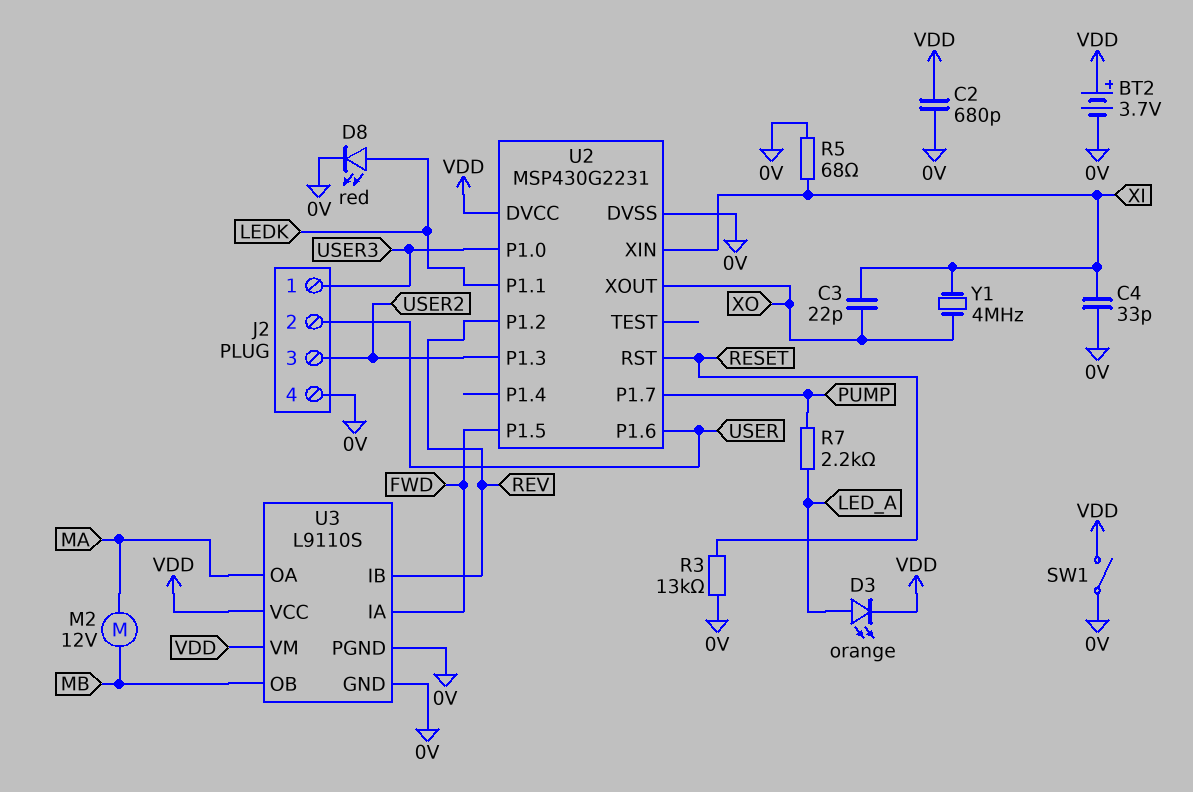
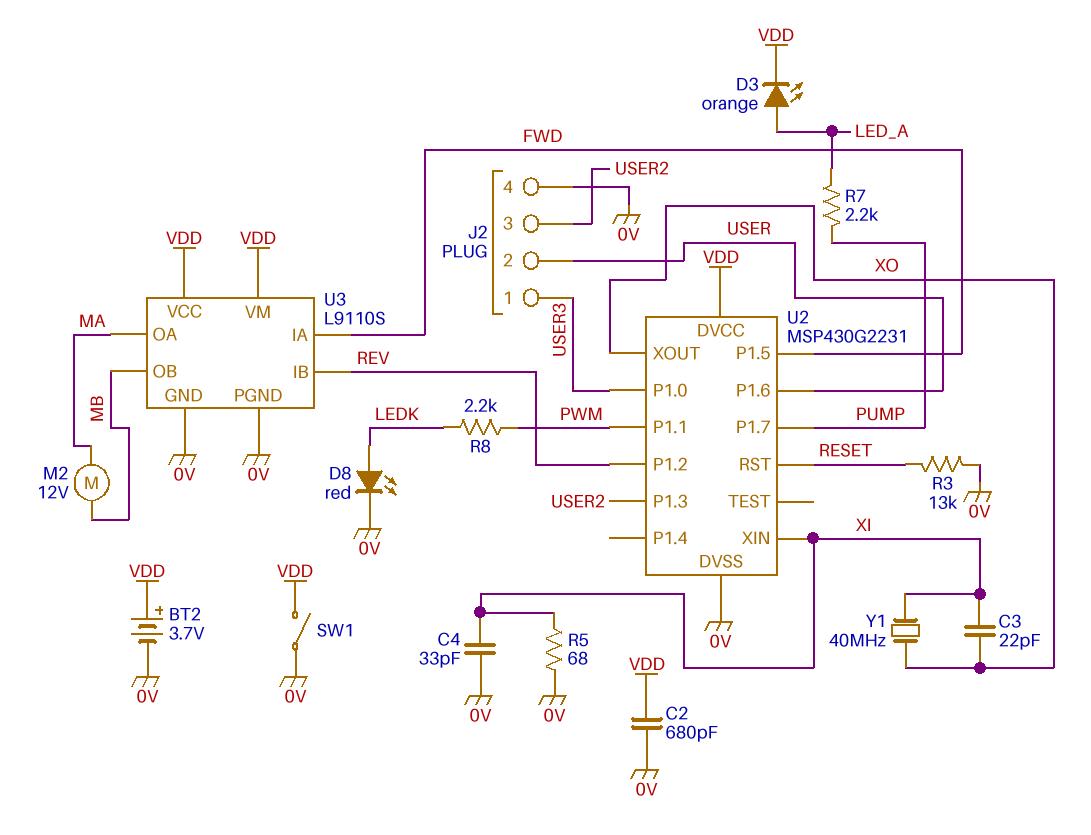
R8: none -> 2.2k (LEDK, PWM)
U2 pin P1.1: LEDK -> PWM
Y1: 4MHz (XI, XO) -> 40MHz (XI, XO)

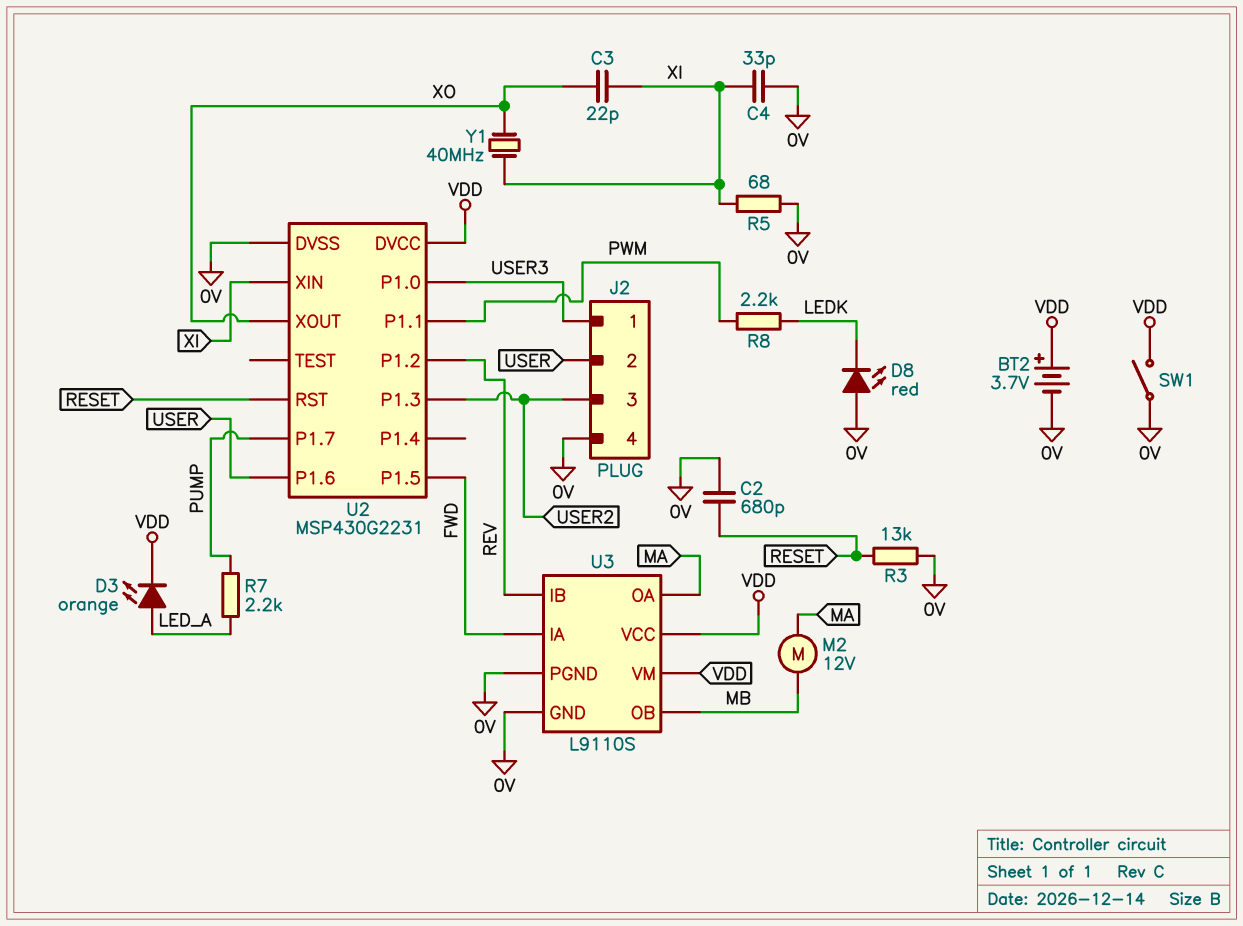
C2: 680pF (0V, VDD) -> 680pF (0V, RESET)
D8: LED red (A LEDK, K 0V) -> LED red (A 0V, K LEDK)

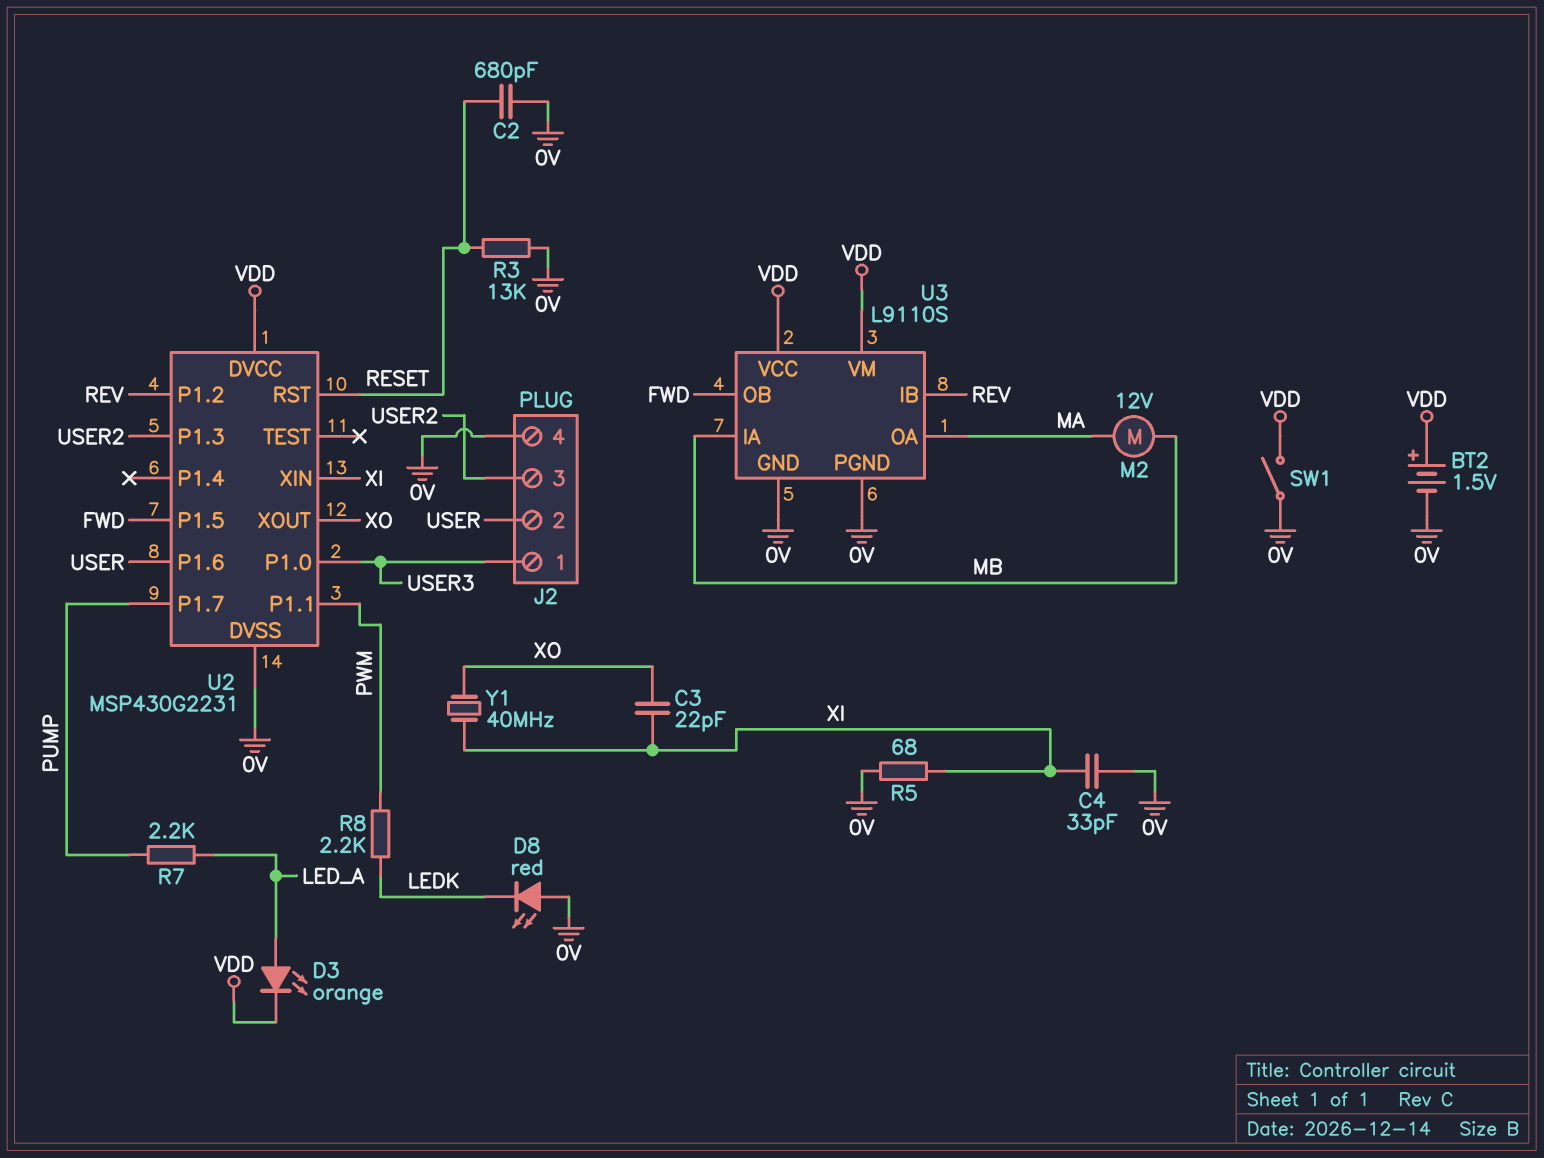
BT2: 3.7V (plus VDD, minus 0V) -> 1.5V (plus VDD, minus 0V)
U3 pin IA: FWD -> MB
U3 pin OB: MB -> FWD

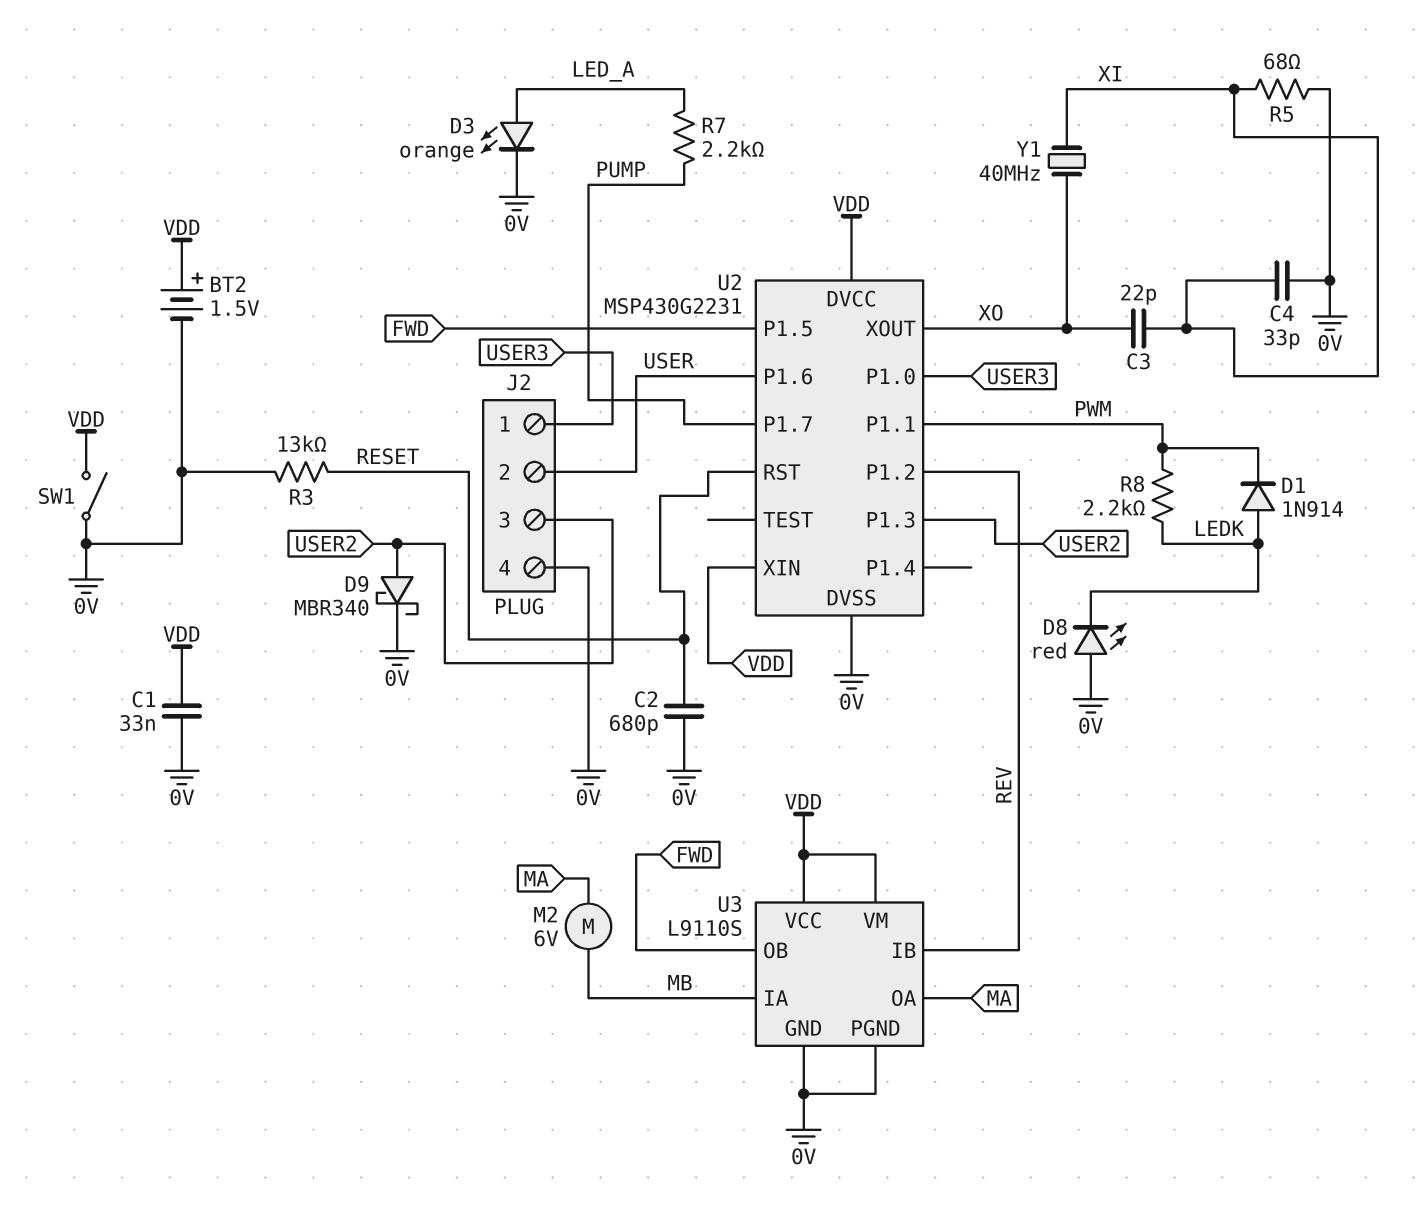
C1: none -> 33nF (0V, VDD)
D1: none -> diode 1N914 (A LEDK, K PWM)
D3: LED orange (A LED_A, K VDD) -> LED orange (A LED_A, K 0V)
D9: none -> schottky MBR340 (A USER2, K 0V)
M2: motor 12V (MA, MB) -> motor 6V (MA, MB)
U2 pin XIN: XI -> VDD

